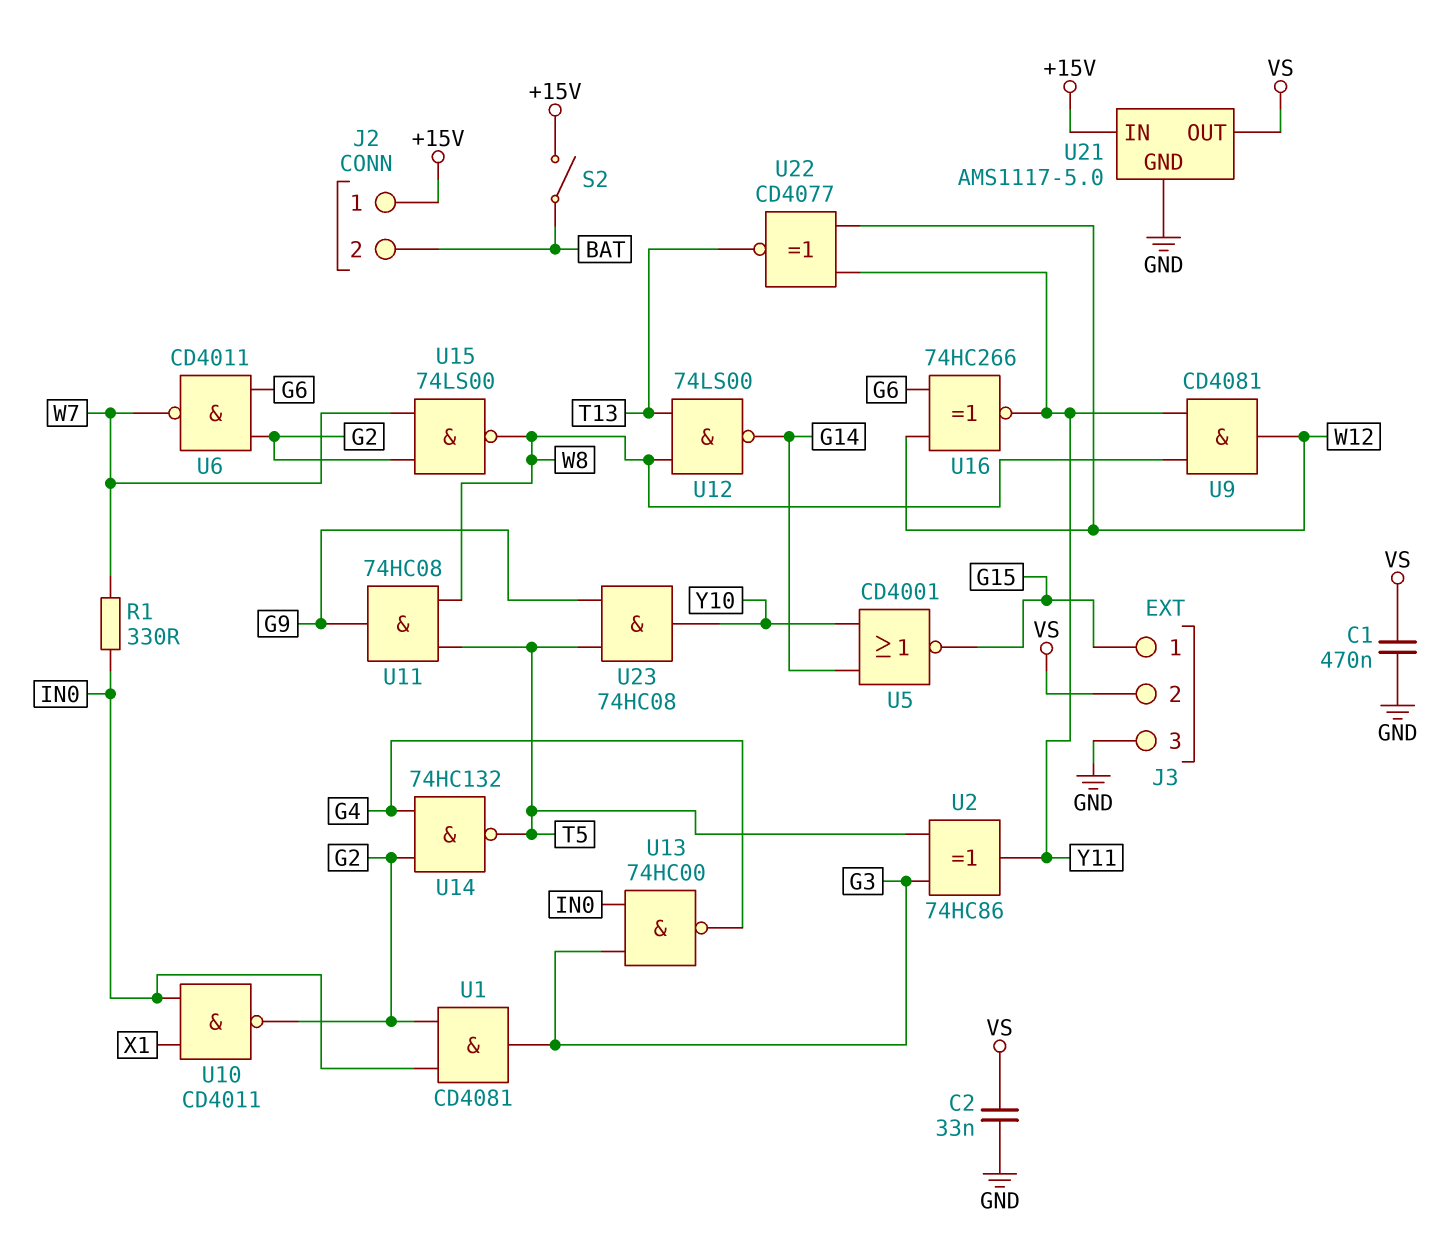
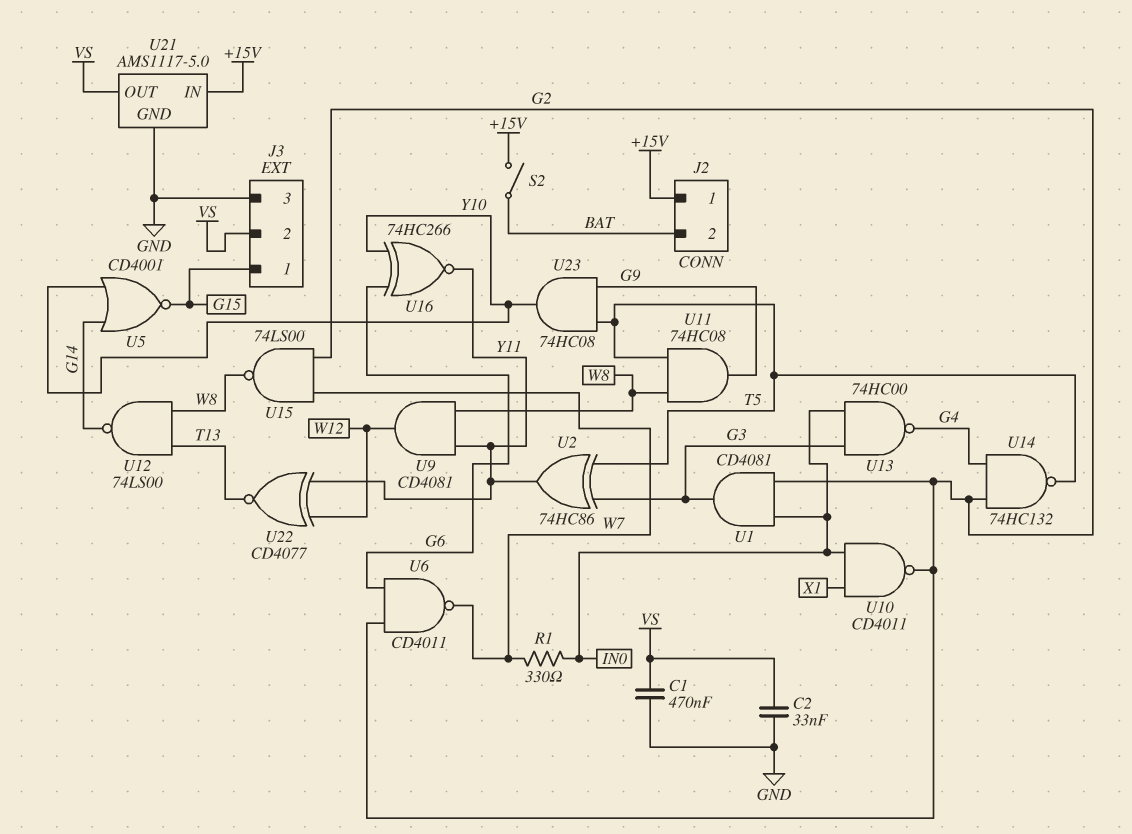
U16: XNOR 74HC266 (in G6, in W12, out Y11) -> XNOR 74HC266 (in G6, in Y10, out Y11)

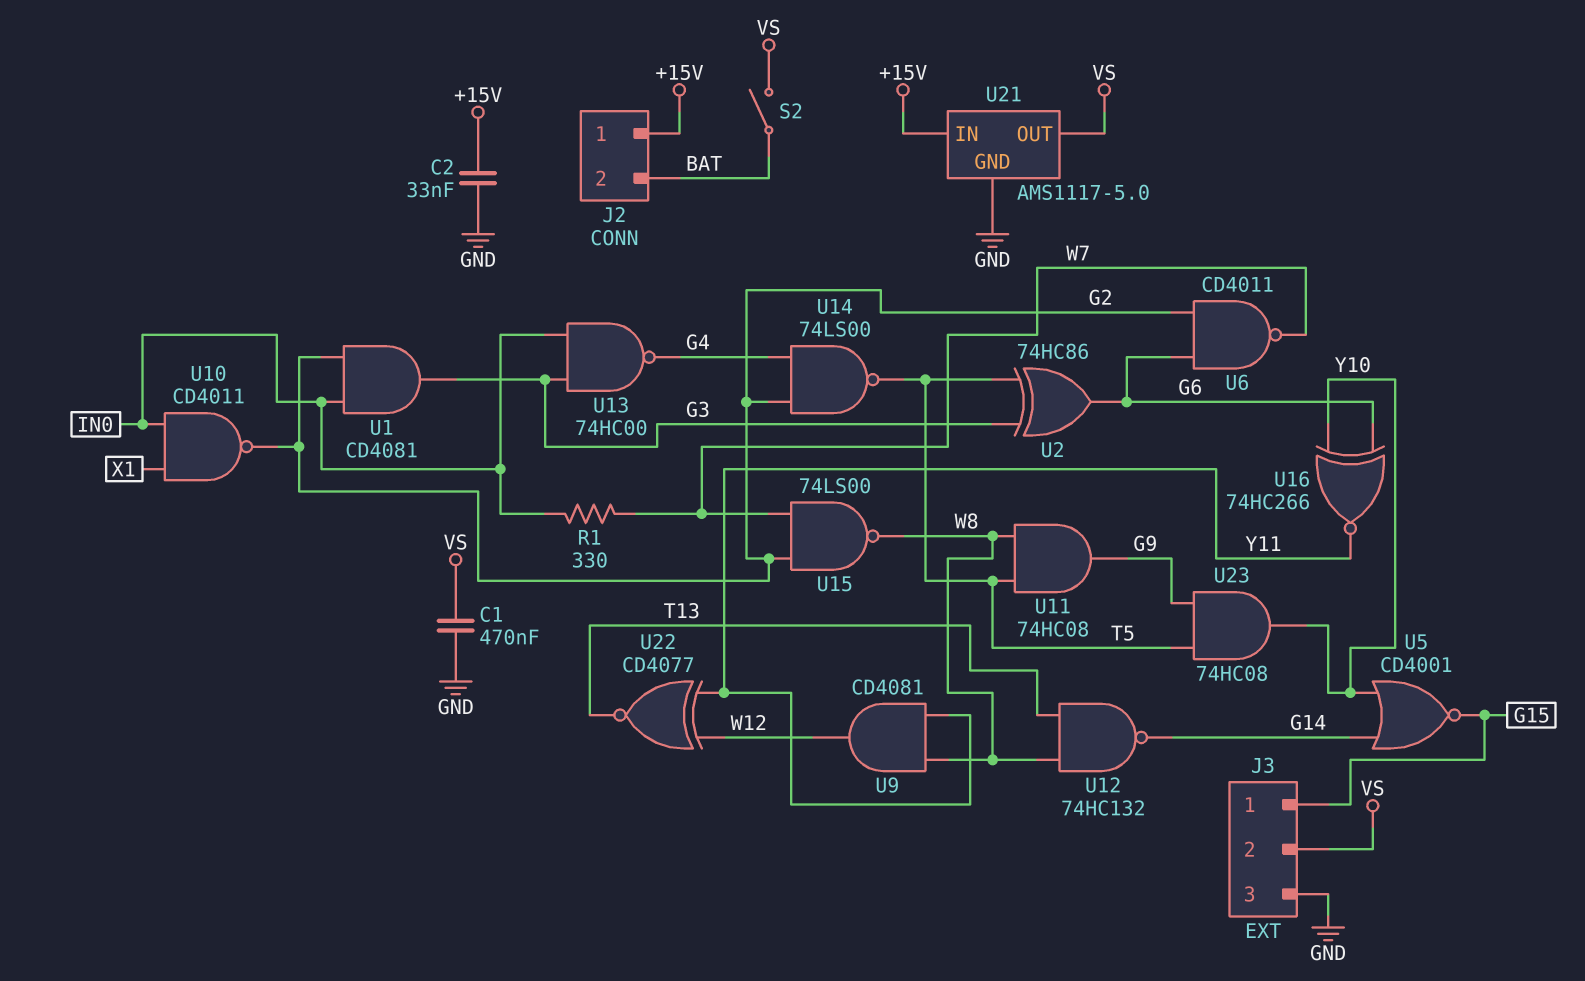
C2: 33nF (GND, VS) -> 33nF (+15V, GND)
S2: switch (+15V, BAT) -> switch (BAT, VS)
U2: XOR 74HC86 (in G3, in T5, out Y11) -> XOR 74HC86 (in G3, in T5, out G6)
U12: NAND 74LS00 (in T13, in W8, out G14) -> NAND 74HC132 (in T13, in W8, out G14)
U14: NAND 74HC132 (in G2, in G4, out T5) -> NAND 74LS00 (in G2, in G4, out T5)

